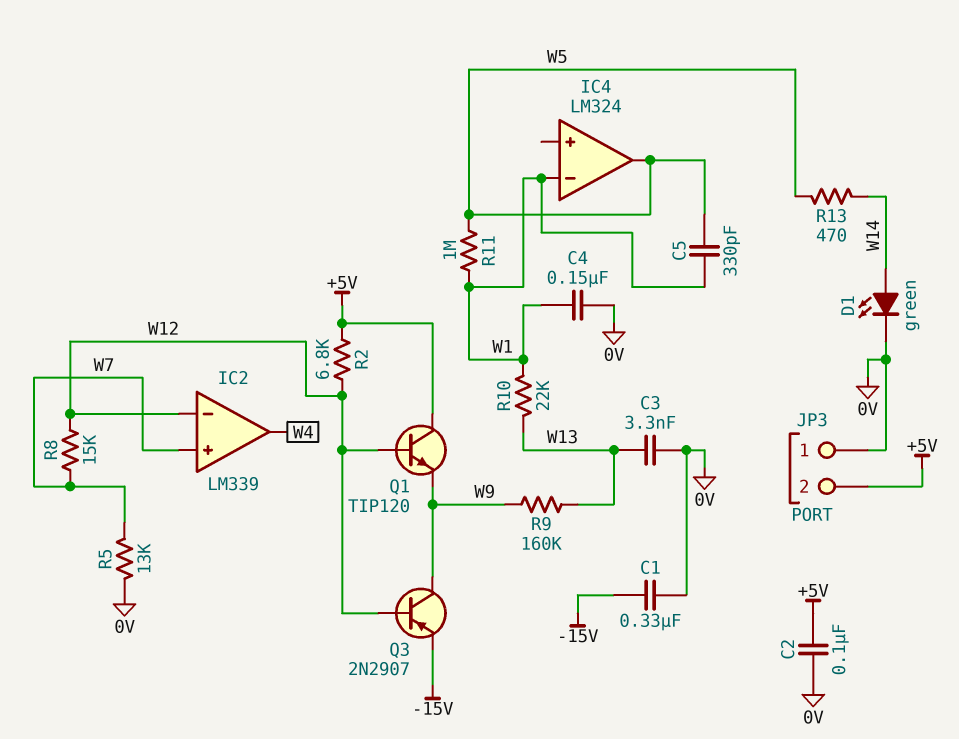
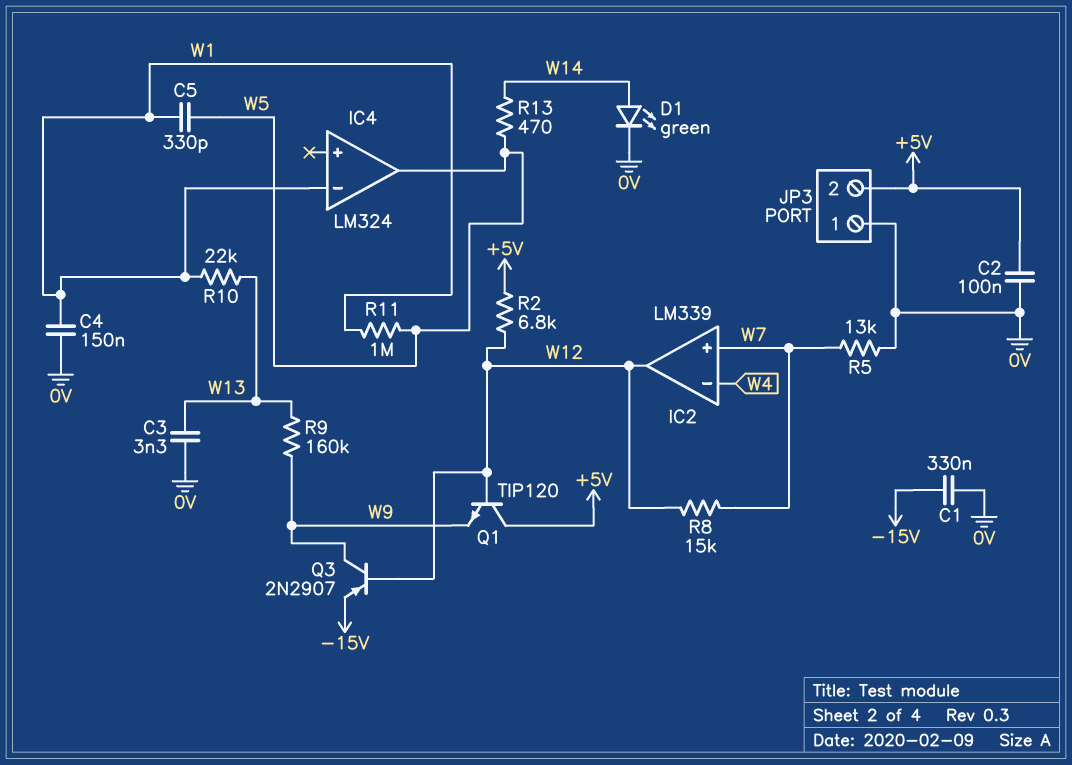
IC2 pin in-: W12 -> W4
IC2 pin out: W4 -> W12

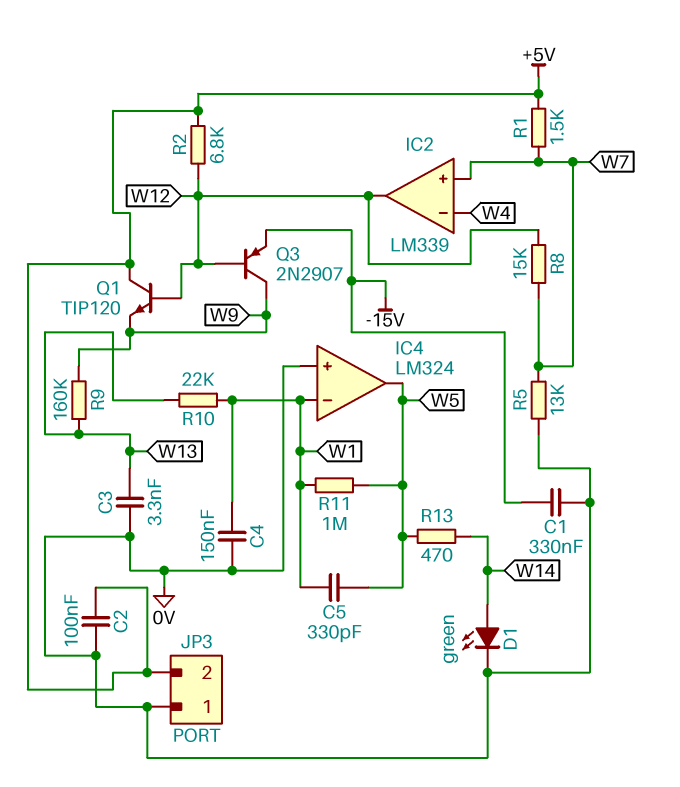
IC4 pin in+: none -> 0V
R1: none -> 1.5k (+5V, W7)

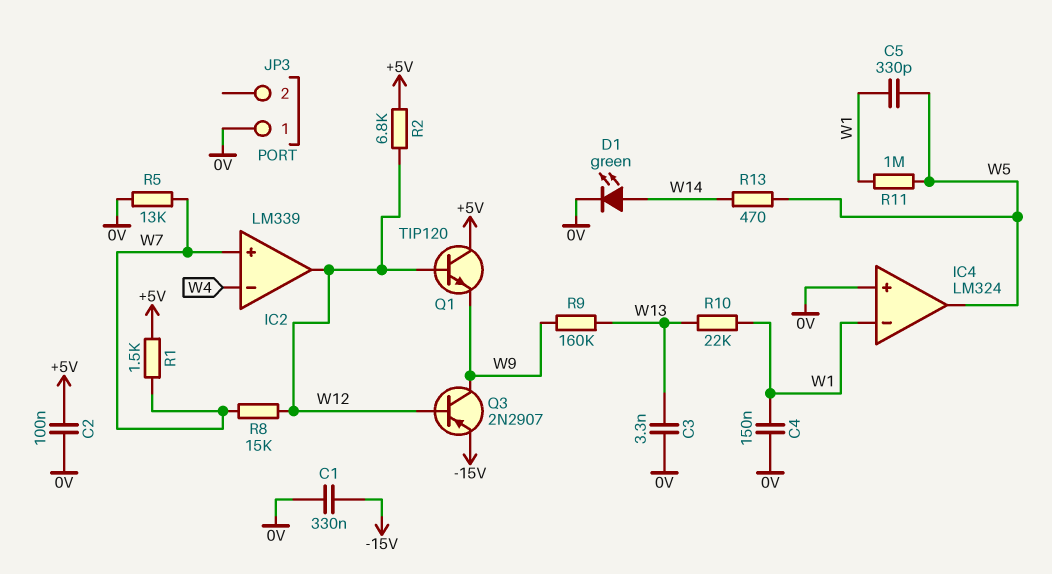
JP3 pin 2: +5V -> none

